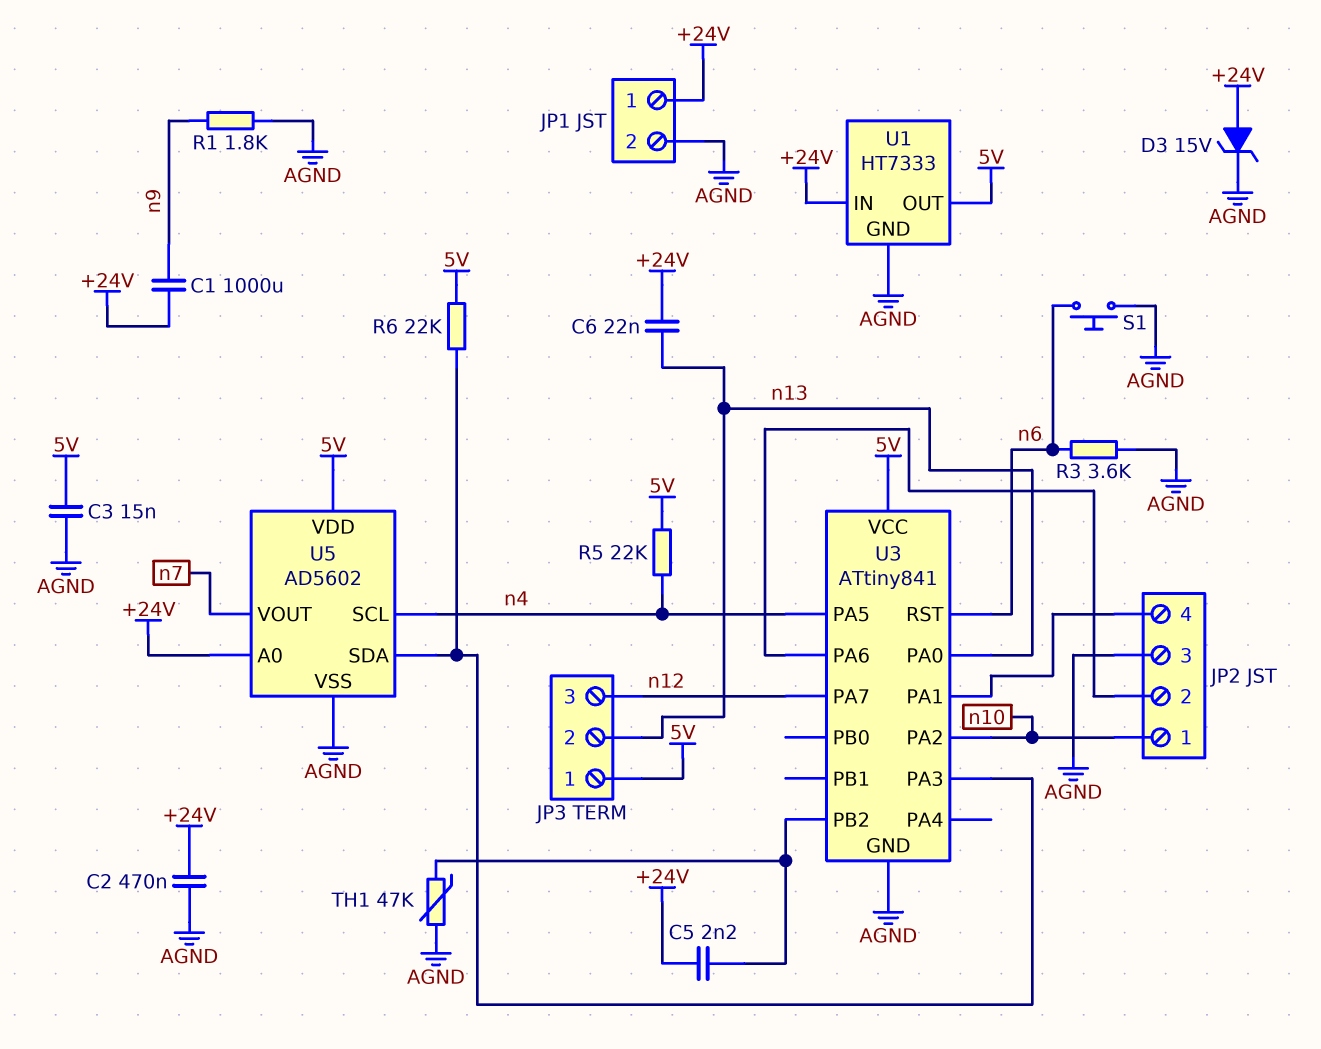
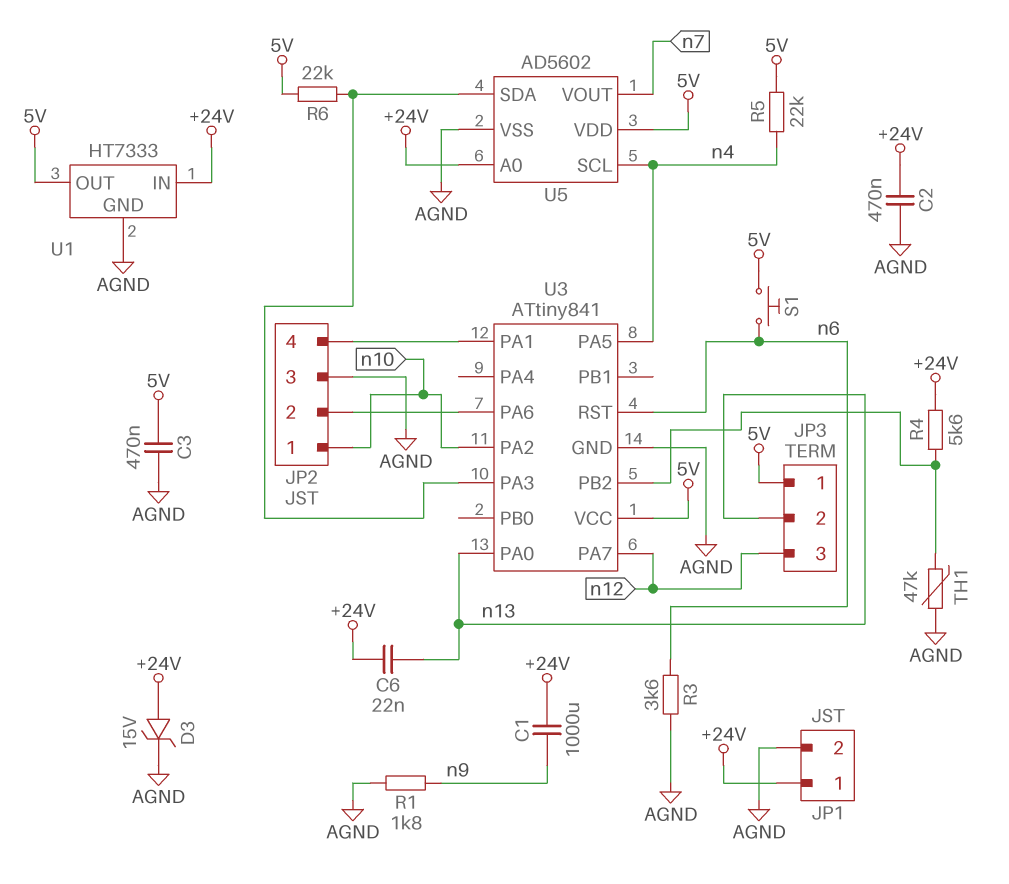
C3: 15nF (5V, AGND) -> 470nF (5V, AGND)
C5: 2.2nF (+24V, U3/PB2) -> none
R4: none -> 5.6k (+24V, U3/PB2)
S1: button (AGND, n6) -> button (5V, n6)

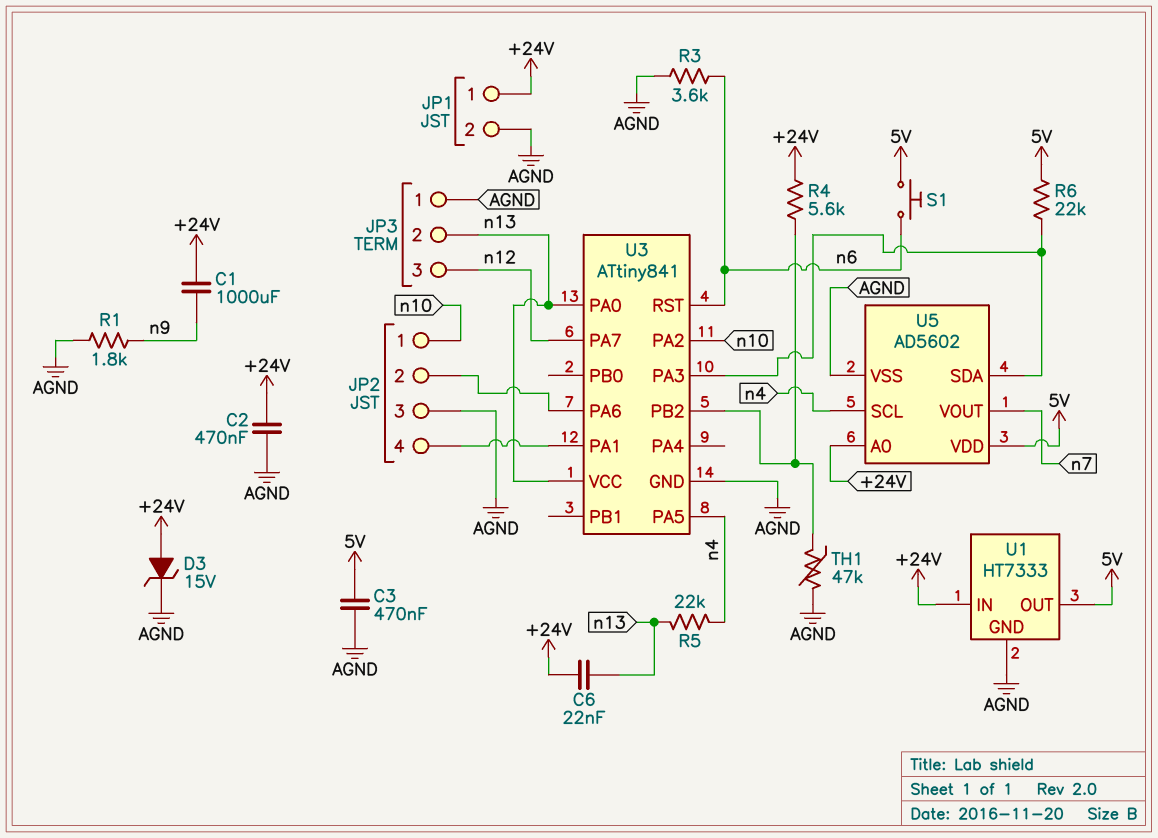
JP3 pin 1: 5V -> AGND
R5: 22k (5V, n4) -> 22k (n4, n13)
U3 pin VCC: 5V -> n13

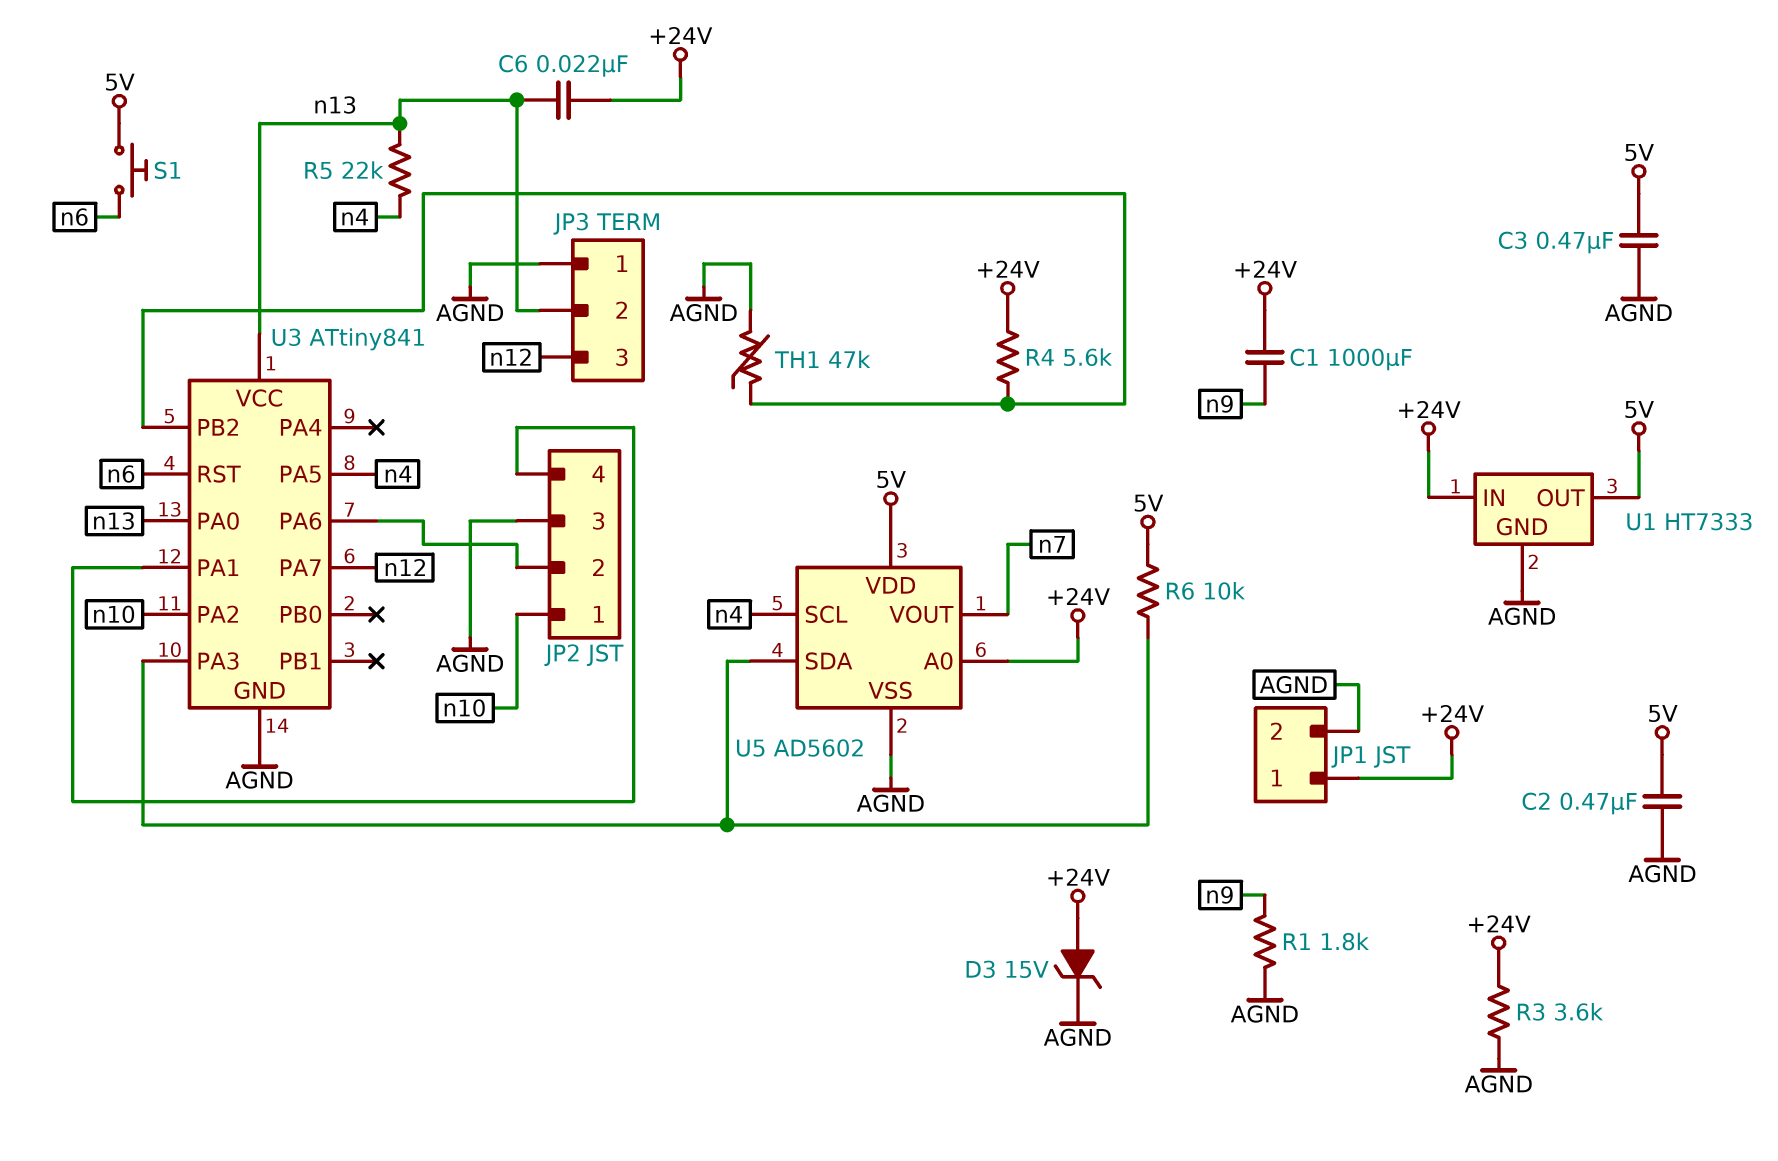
C2: 470nF (+24V, AGND) -> 470nF (5V, AGND)
R3: 3.6k (AGND, n6) -> 3.6k (+24V, AGND)
R6: 22k (5V, U3/PA3) -> 10k (5V, U3/PA3)

